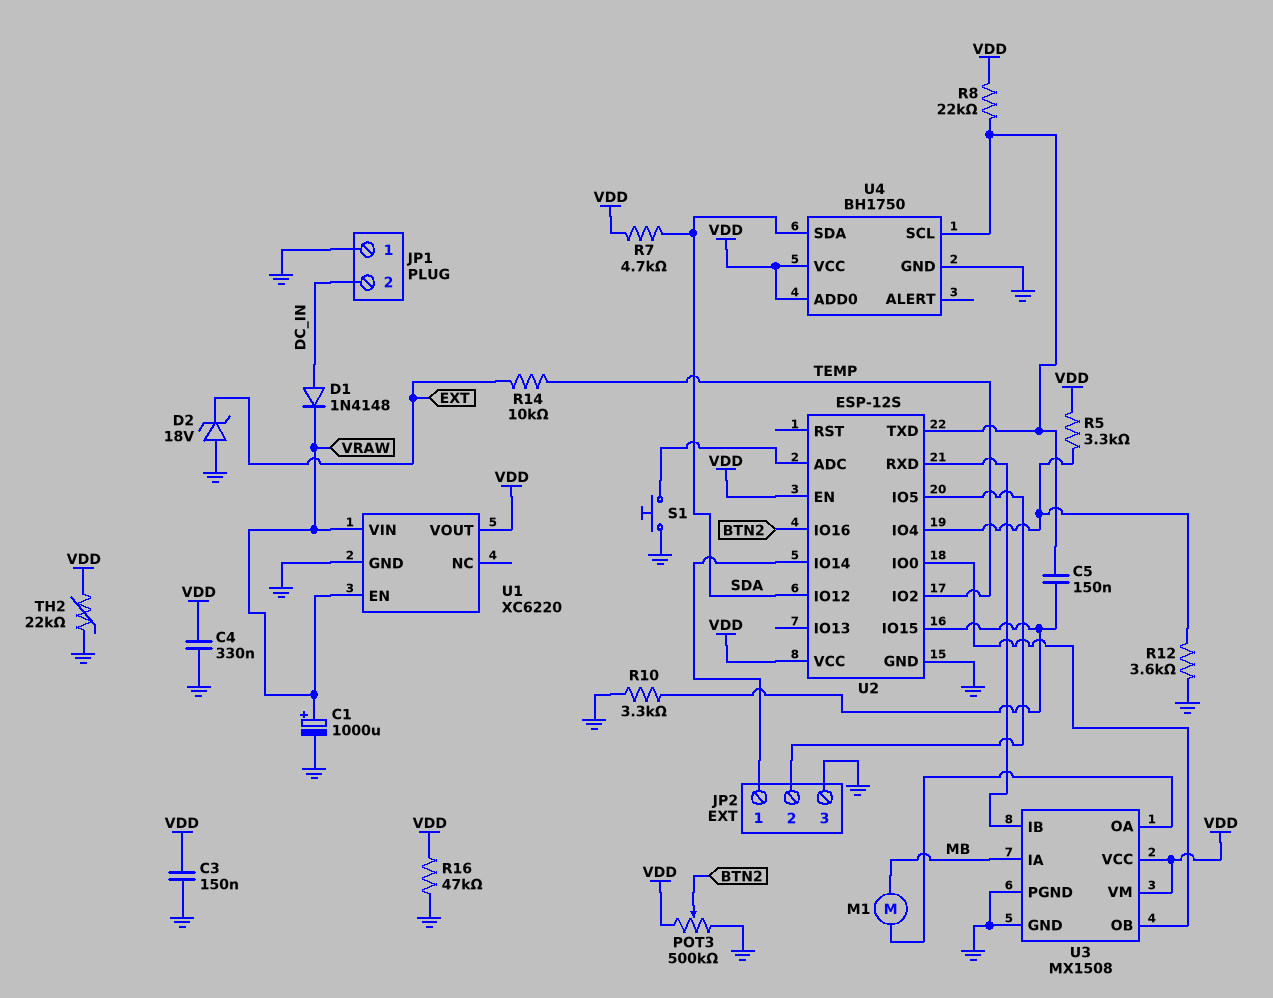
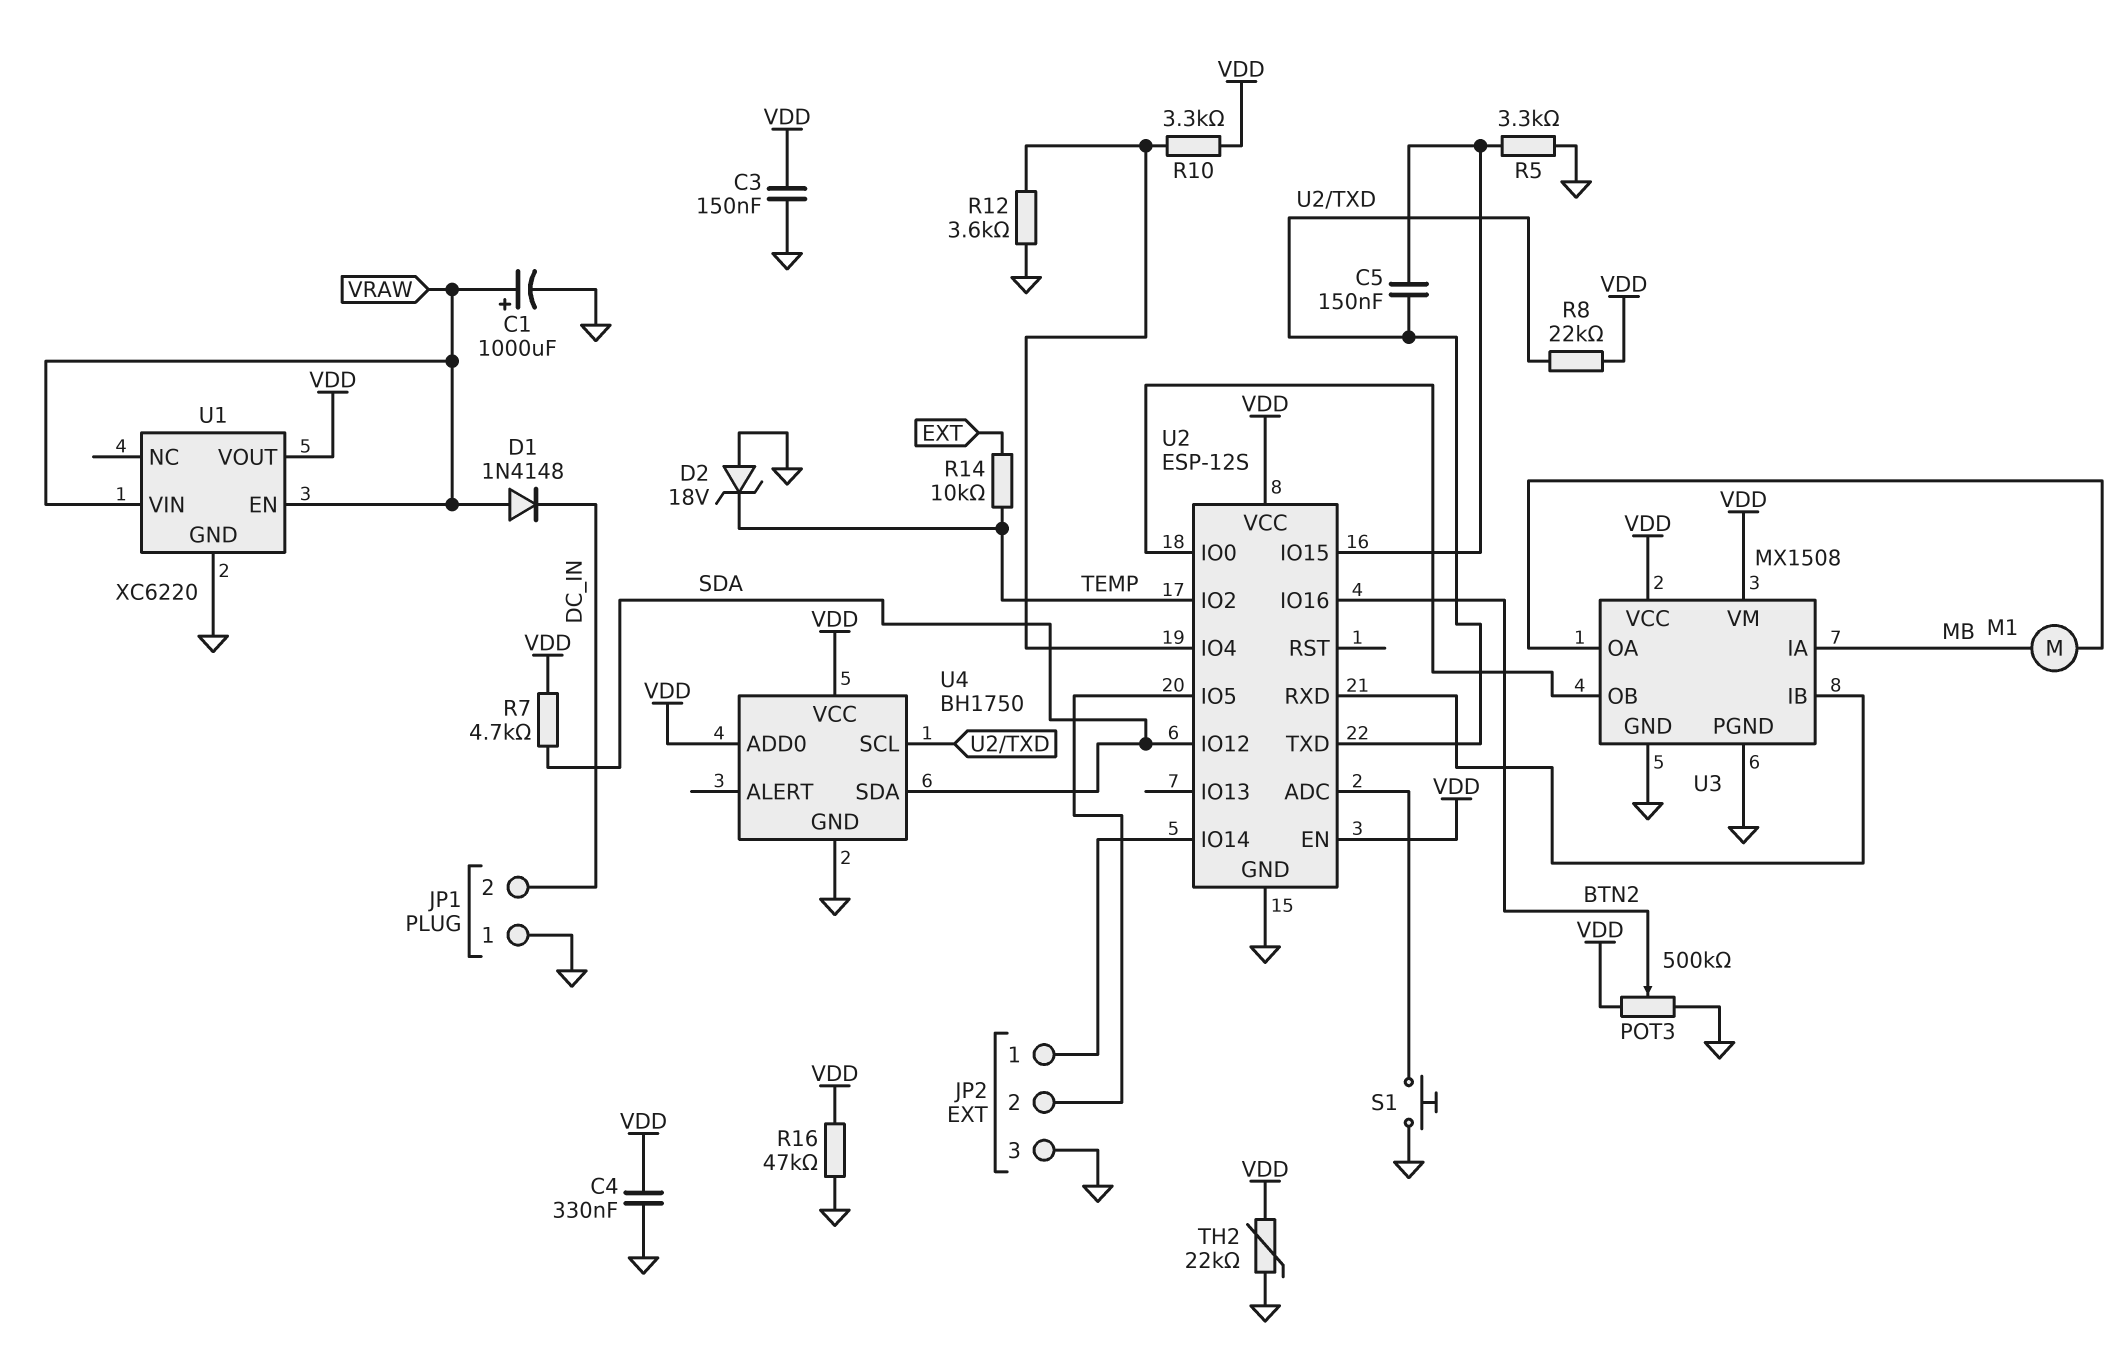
D1: diode 1N4148 (A DC_IN, K VRAW) -> diode 1N4148 (A VRAW, K DC_IN)
D2: zener 18V (A GND, K EXT) -> zener 18V (A GND, K TEMP)
R5: 3.3k (U2/IO4, VDD) -> 3.3k (GND, U2/IO15)
R10: 3.3k (GND, U2/IO15) -> 3.3k (U2/IO4, VDD)

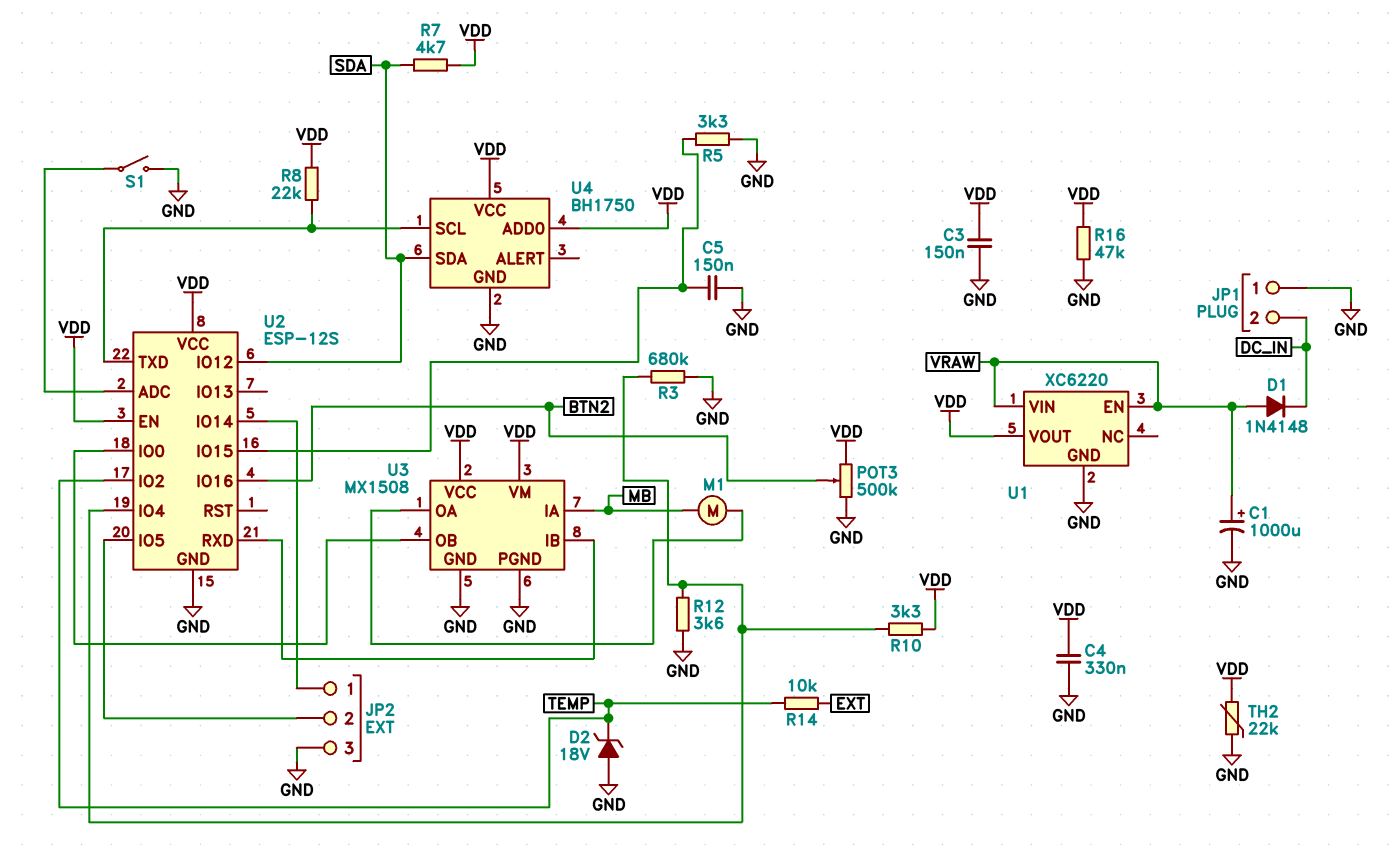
C5: 150nF (U2/IO15, U2/TXD) -> 150nF (GND, U2/IO15)
R3: none -> 680k (GND, U2/IO4)
S1: button (GND, U2/ADC) -> switch (GND, U2/ADC)

